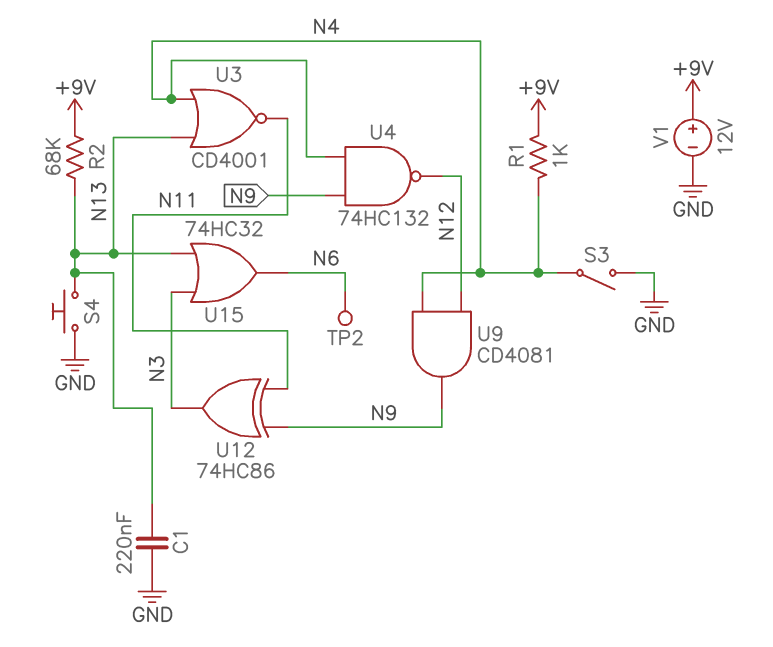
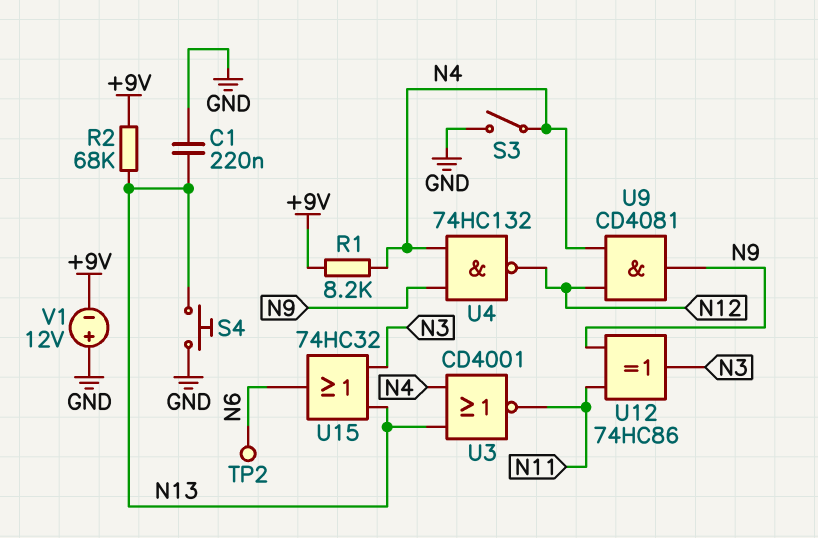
R1: 1k (+9V, N4) -> 8.2k (+9V, N4)
V1: 12V (plus +9V, minus GND) -> 12V (plus GND, minus +9V)

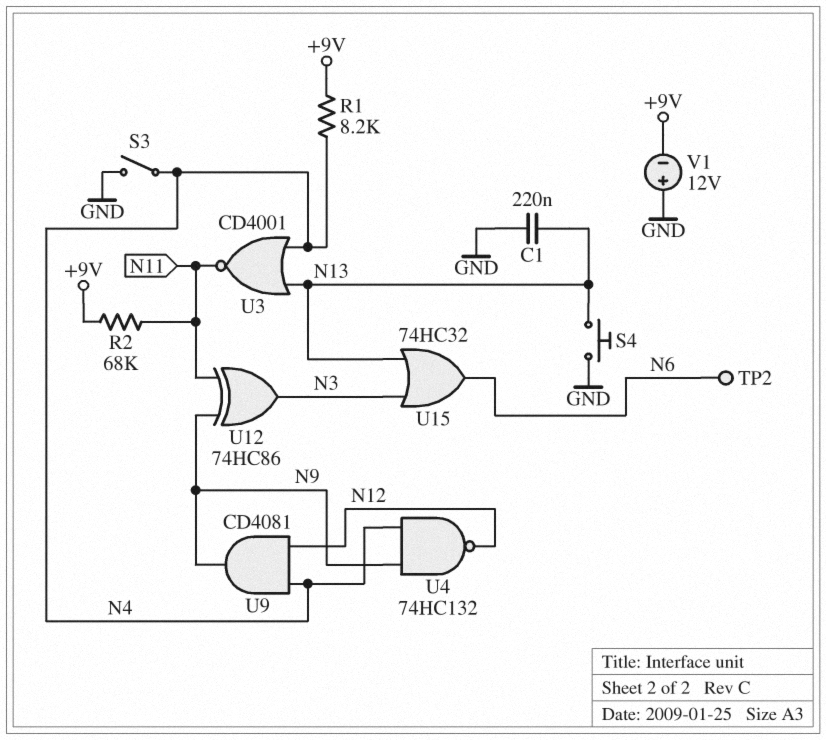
R2: 68k (+9V, N13) -> 68k (+9V, N11)

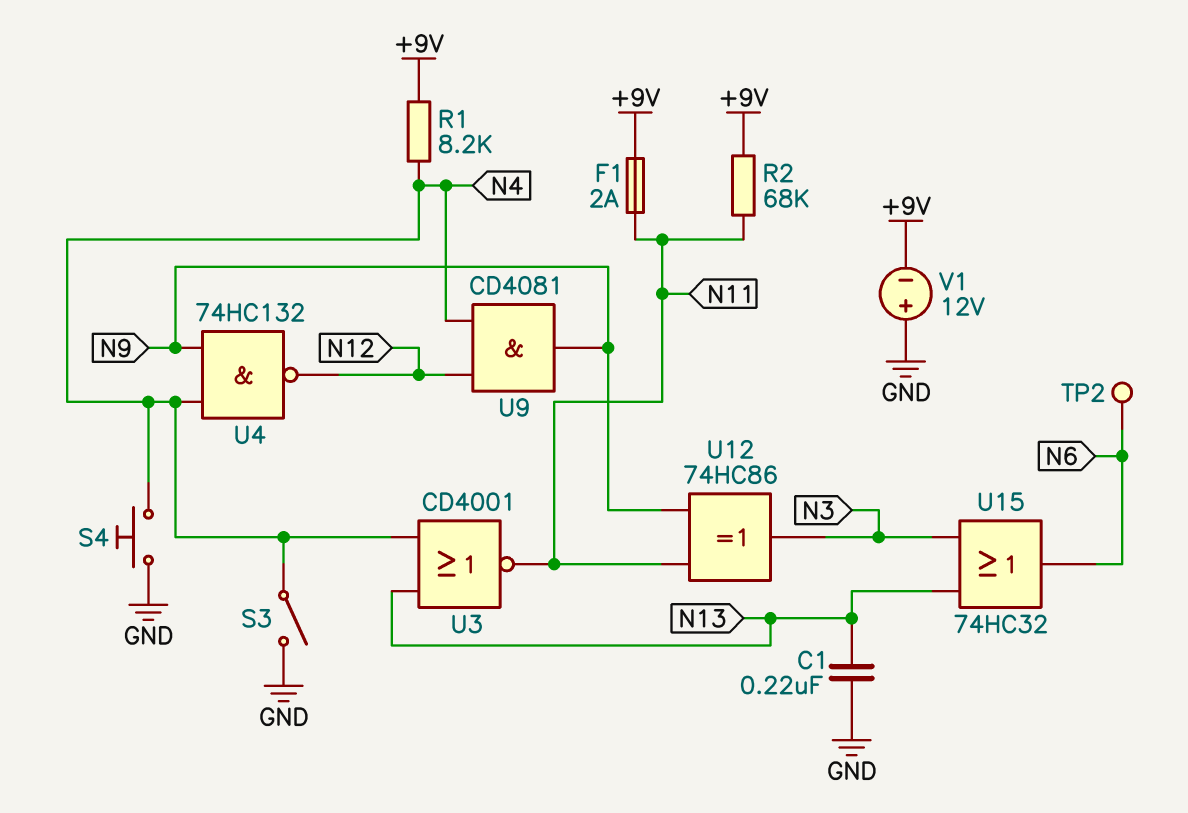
F1: none -> 2A (+9V, N11)
S4: button (GND, N13) -> button (GND, N4)

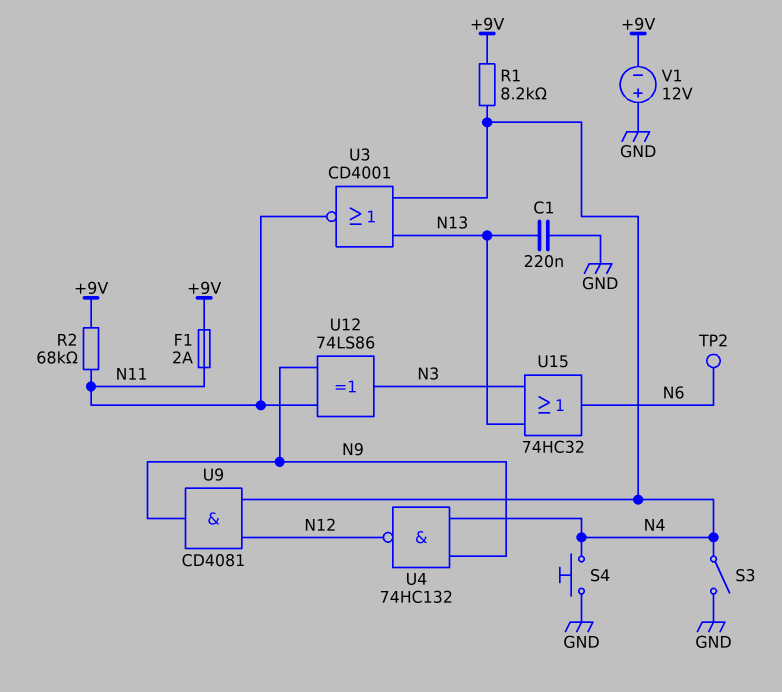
U12: XOR 74HC86 (in N9, in N11, out N3) -> XOR 74LS86 (in N9, in N11, out N3)

